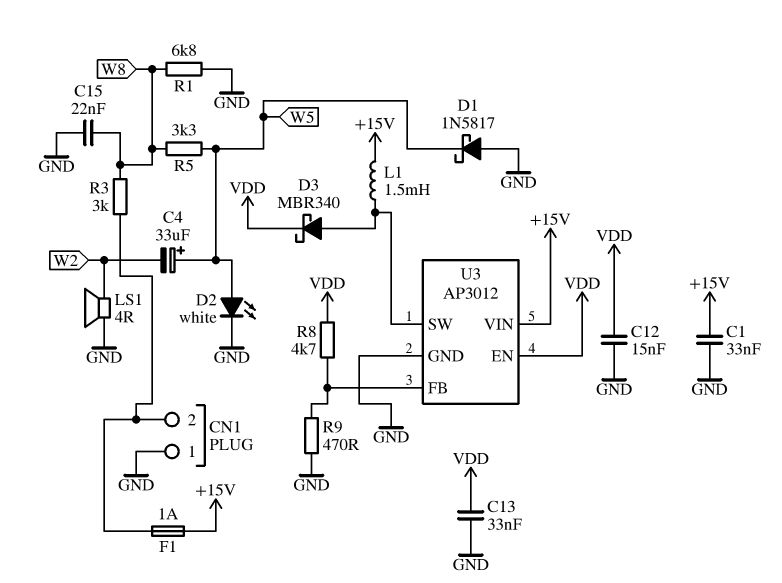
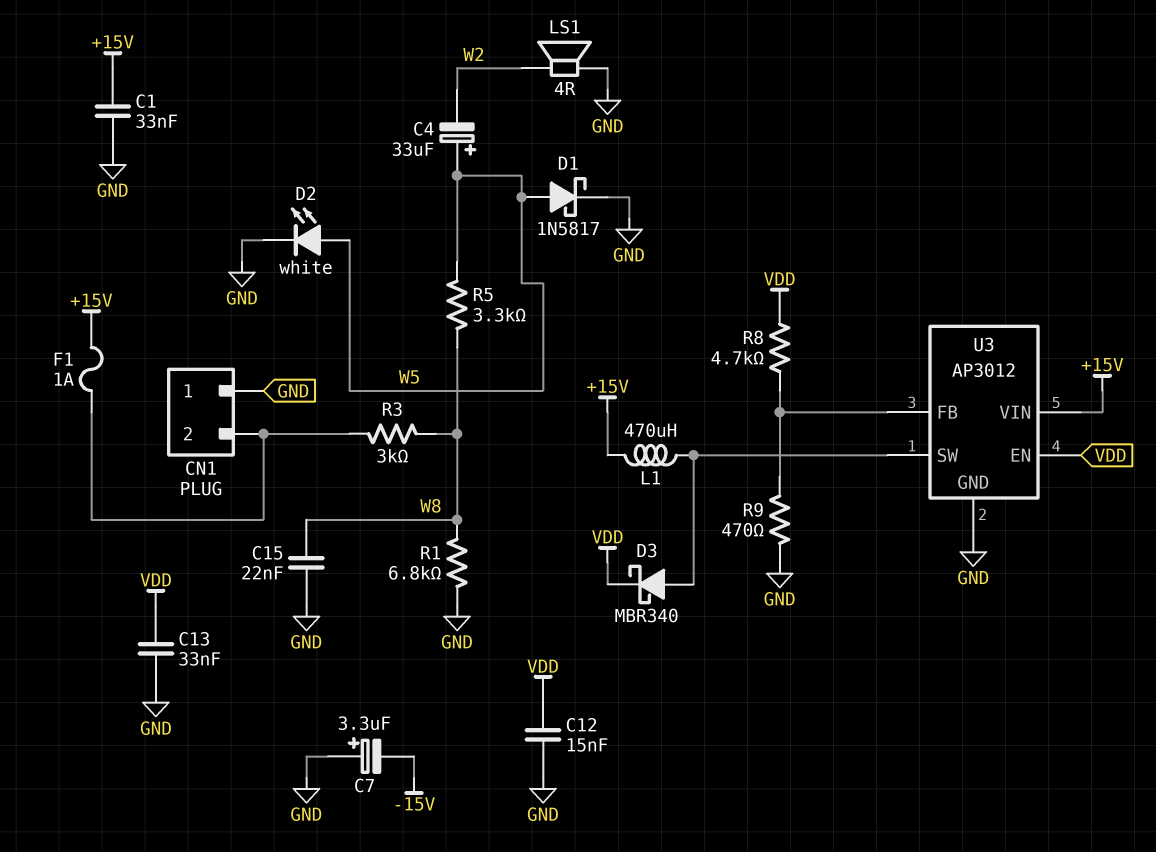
C7: none -> 3.3uF (plus GND, minus -15V)
D1: schottky 1N5817 (A GND, K W5) -> schottky 1N5817 (A W5, K GND)
L1: 1.5mH (+15V, U3/SW) -> 470uH (+15V, U3/SW)

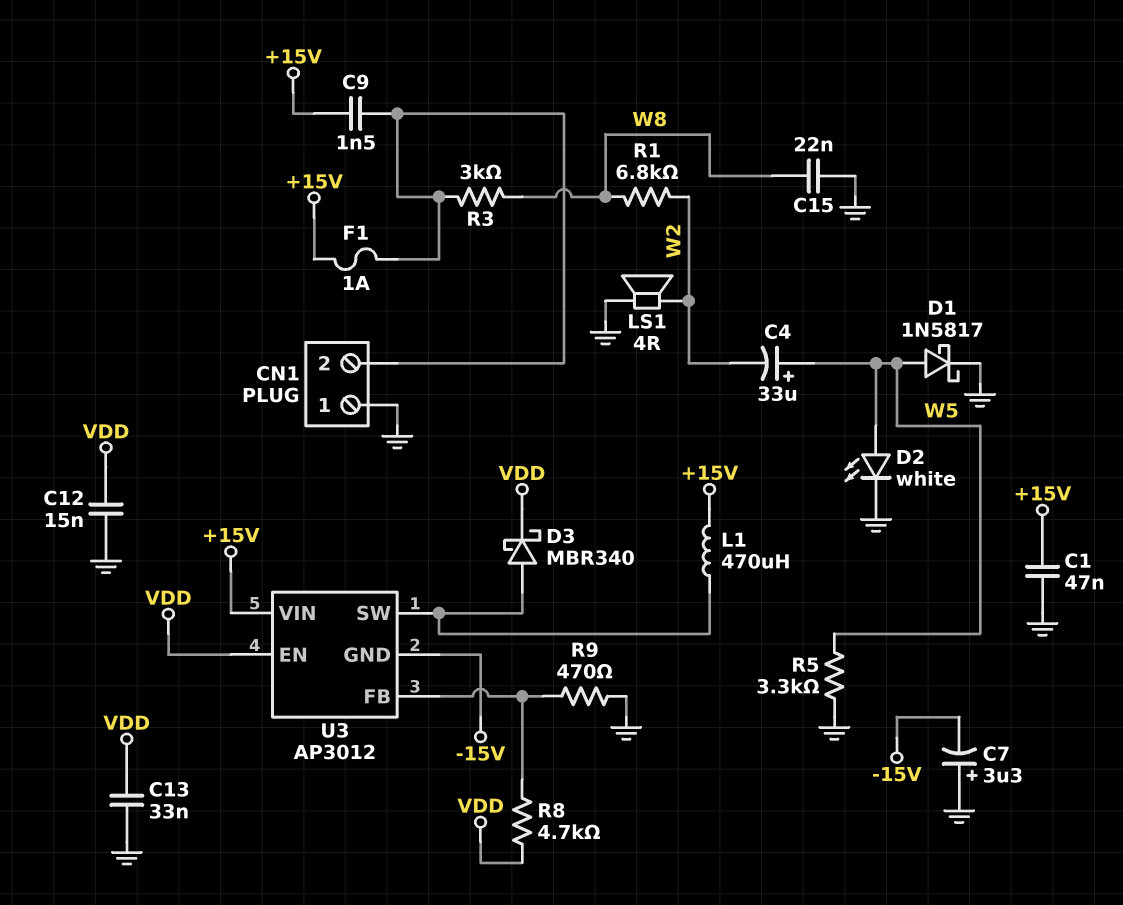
C1: 33nF (+15V, GND) -> 47nF (+15V, GND)
C9: none -> 1.5nF (+15V, CN1/2)
R1: 6.8k (GND, W8) -> 6.8k (W2, W8)
R5: 3.3k (W5, W8) -> 3.3k (GND, W5)
U3 pin GND: GND -> -15V

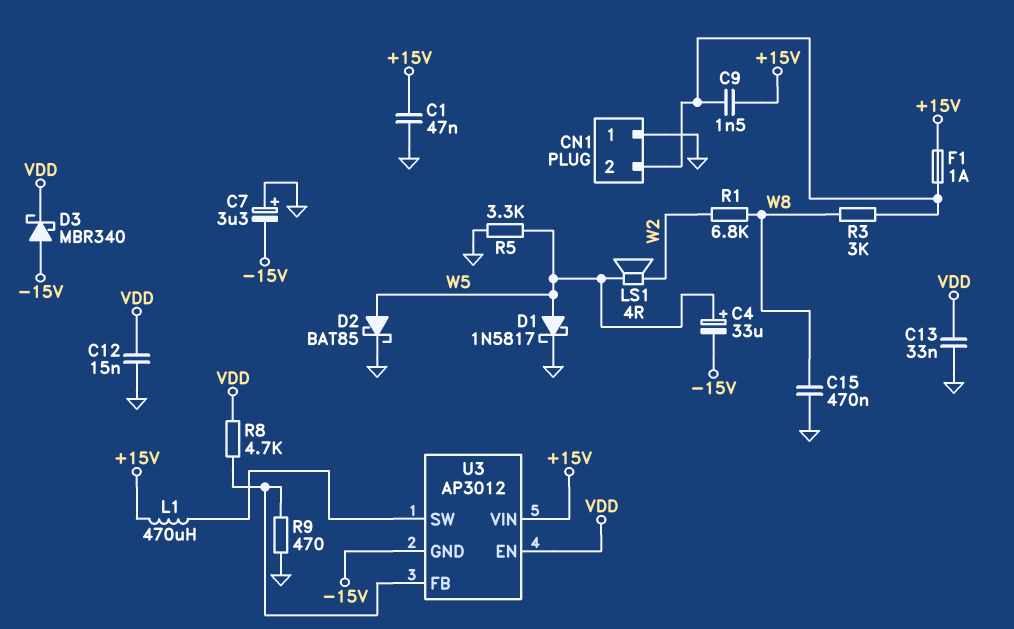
C4: 33uF (plus W5, minus W2) -> 33uF (plus W5, minus -15V)
C15: 22nF (GND, W8) -> 470nF (GND, W8)
D2: LED white (A W5, K GND) -> schottky BAT85 (A W5, K GND)
D3: schottky MBR340 (A U3/SW, K VDD) -> schottky MBR340 (A -15V, K VDD)
LS1: speaker 4R (GND, W2) -> speaker 4R (W2, W5)

